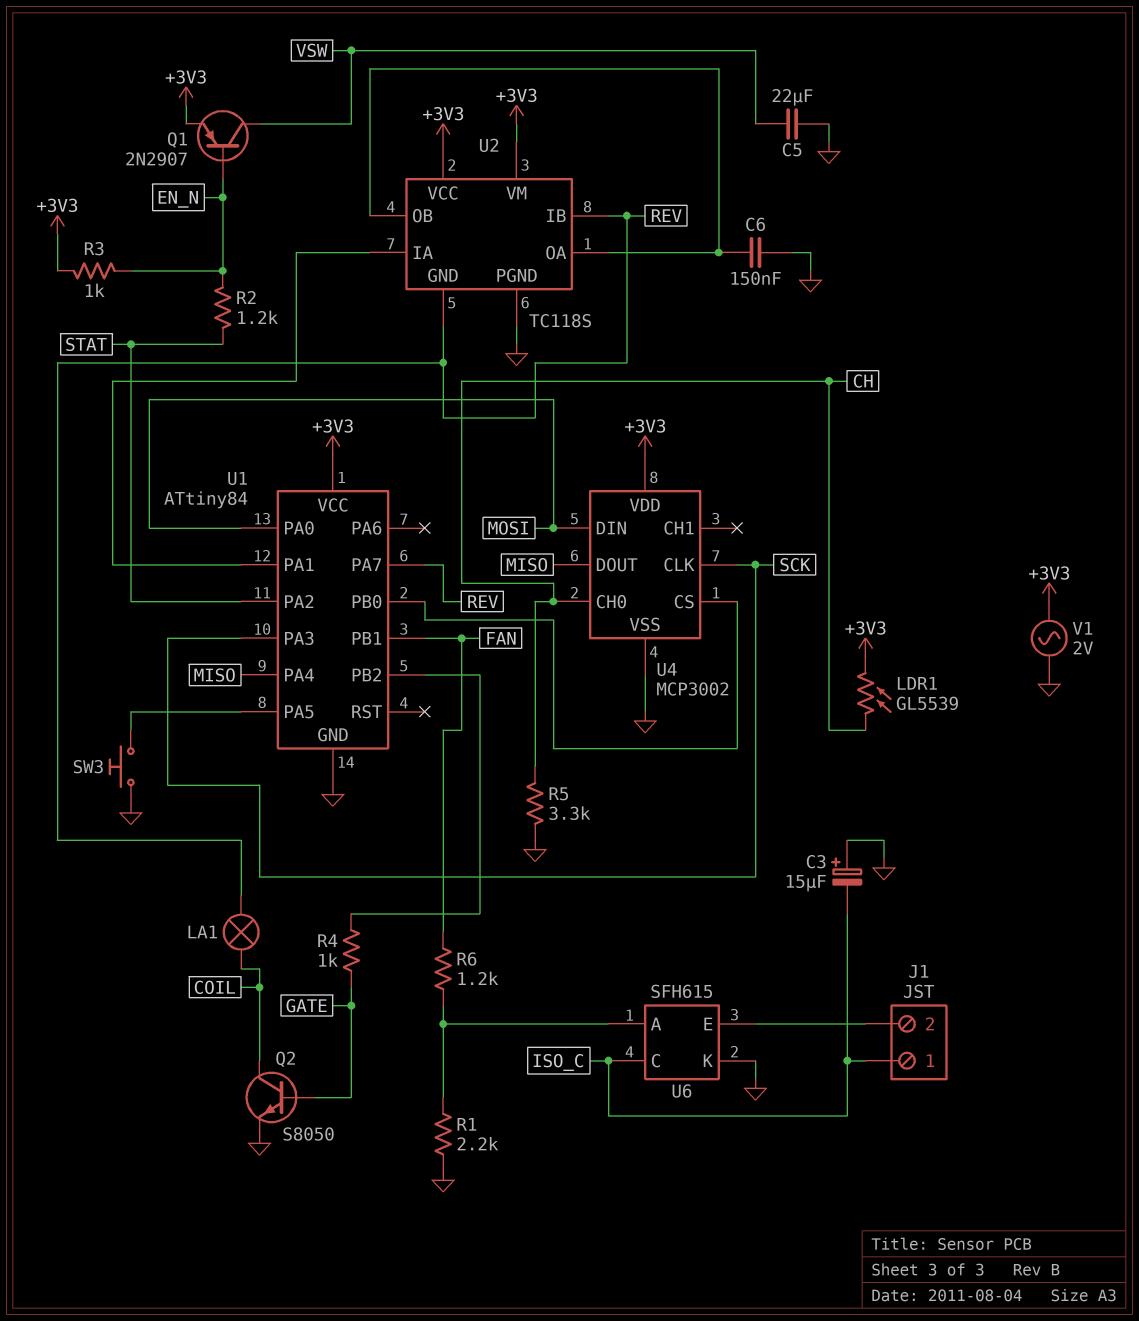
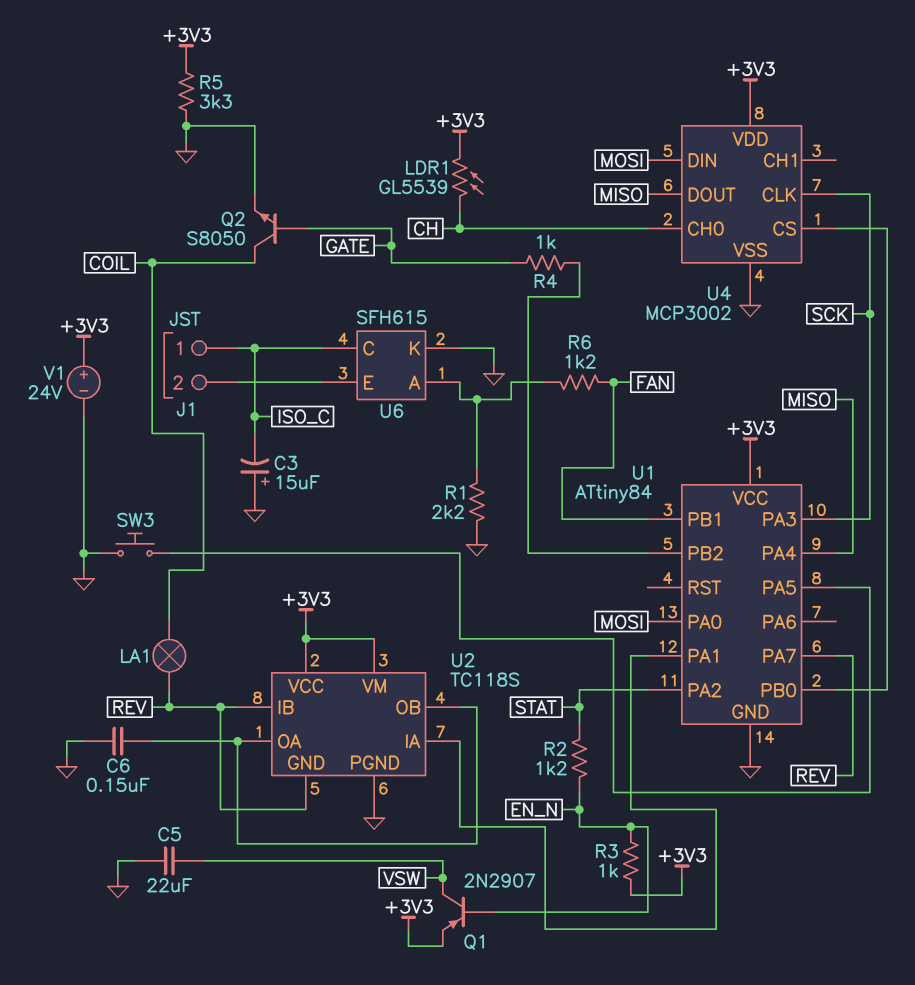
R5: 3.3k (CH, GND) -> 3.3k (+3V3, GND)
V1: AC 2V (+3V3, GND) -> 24V (plus +3V3, minus GND)

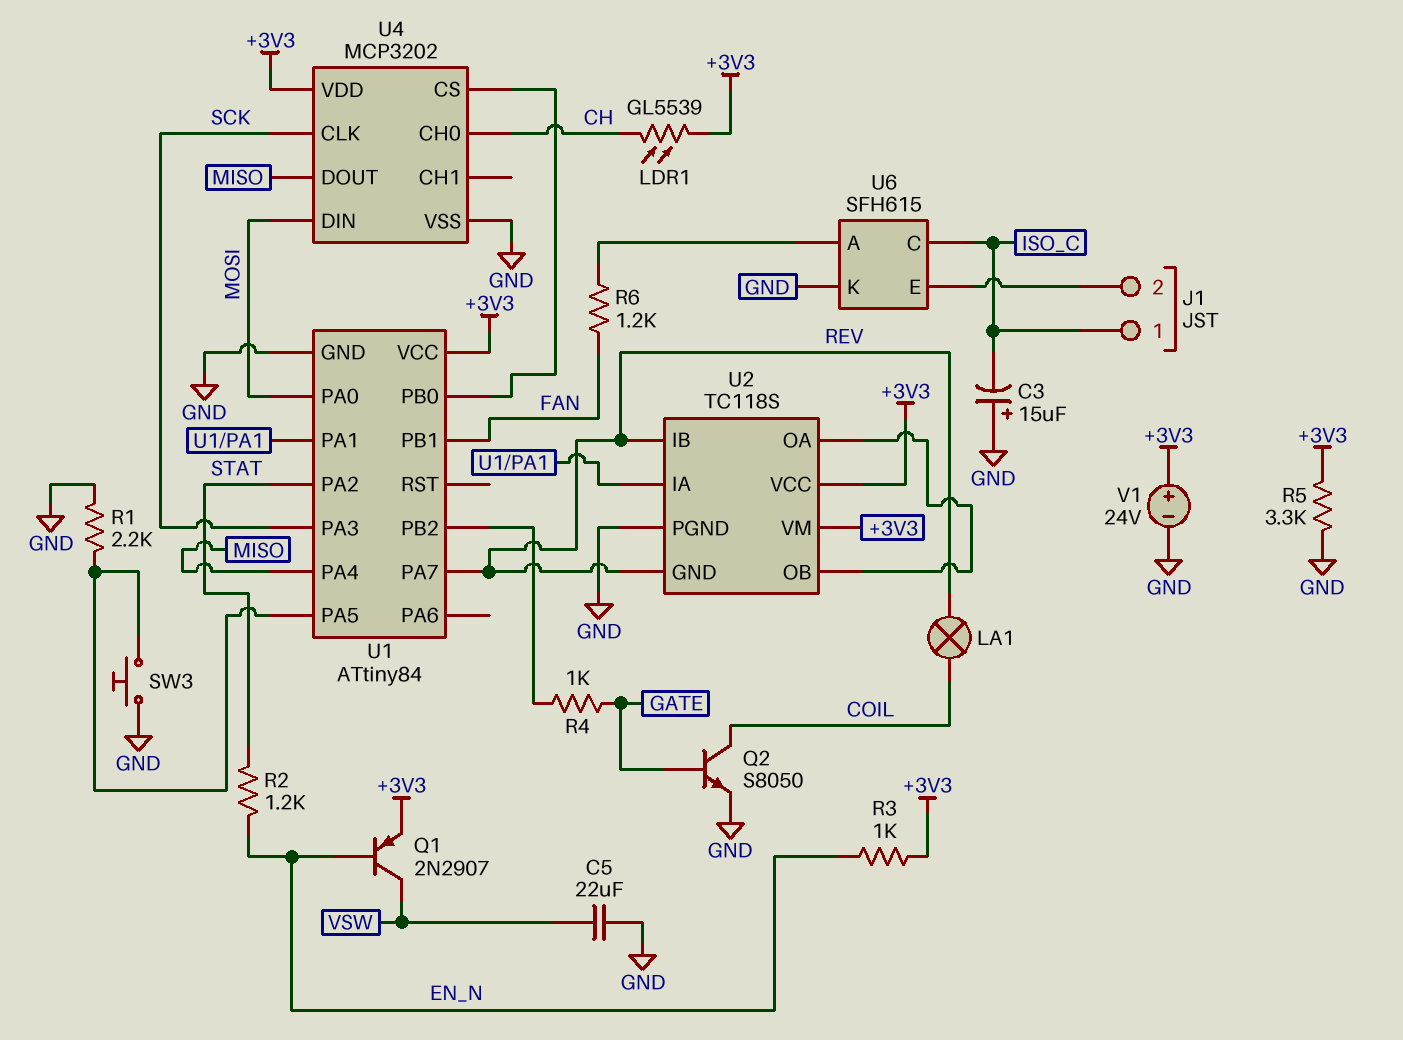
C6: 150nF (GND, U2/OA) -> none
R1: 2.2k (GND, U6/A) -> 2.2k (GND, U1/PA5)
U4: MCP3002 -> MCP3202

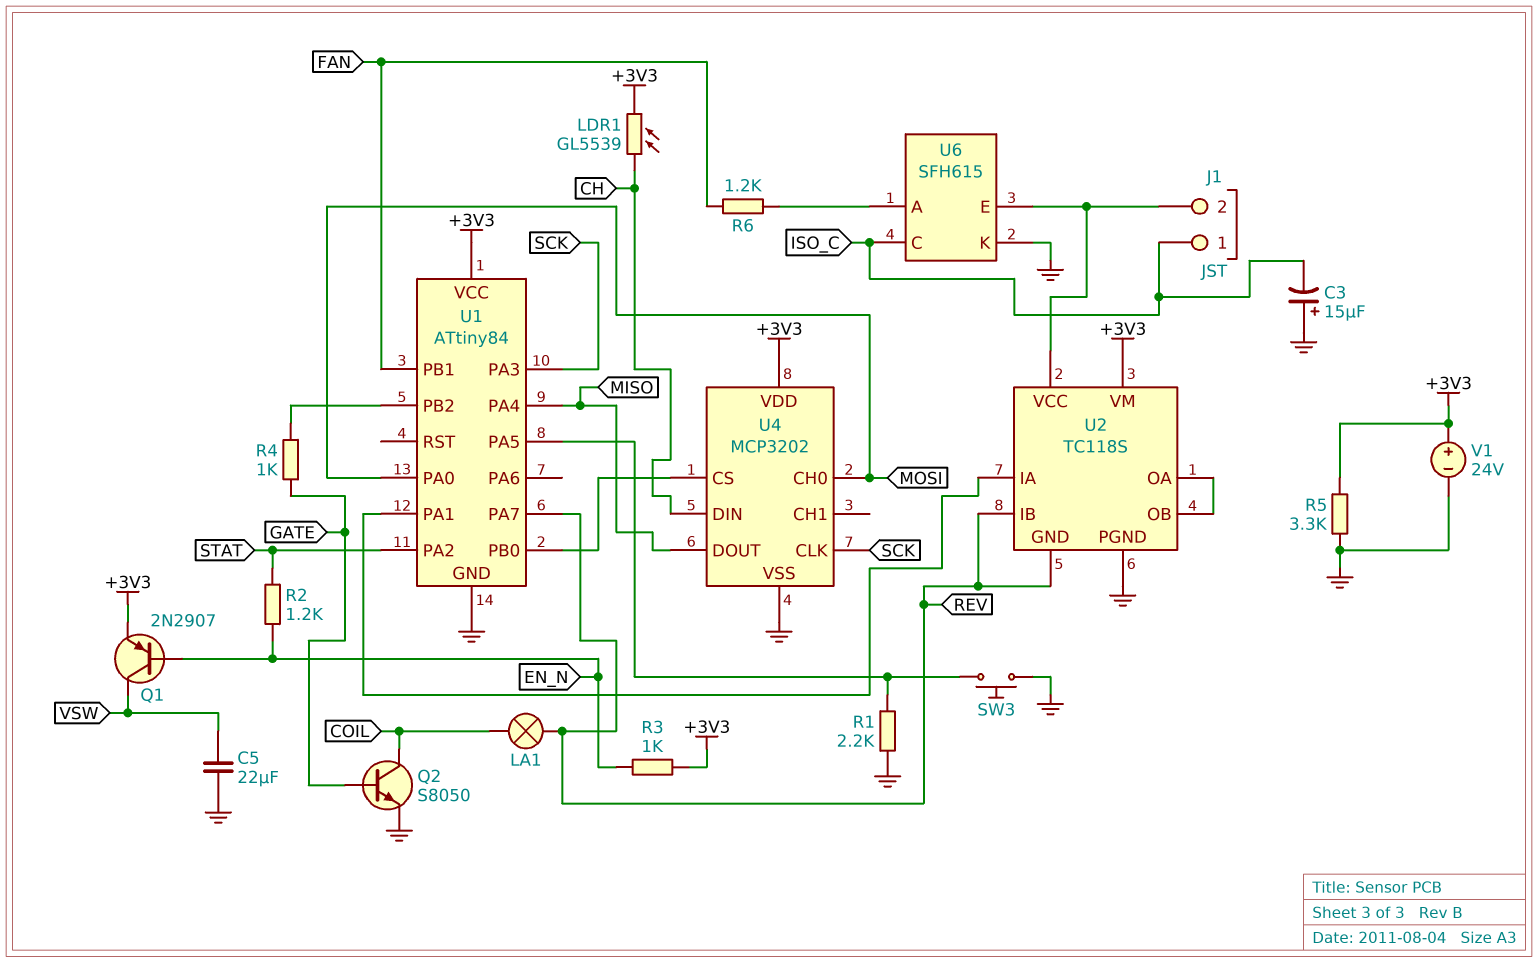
U2 pin VCC: +3V3 -> J1/2
U4 pin CH0: CH -> MOSI
U4 pin DIN: MOSI -> CH

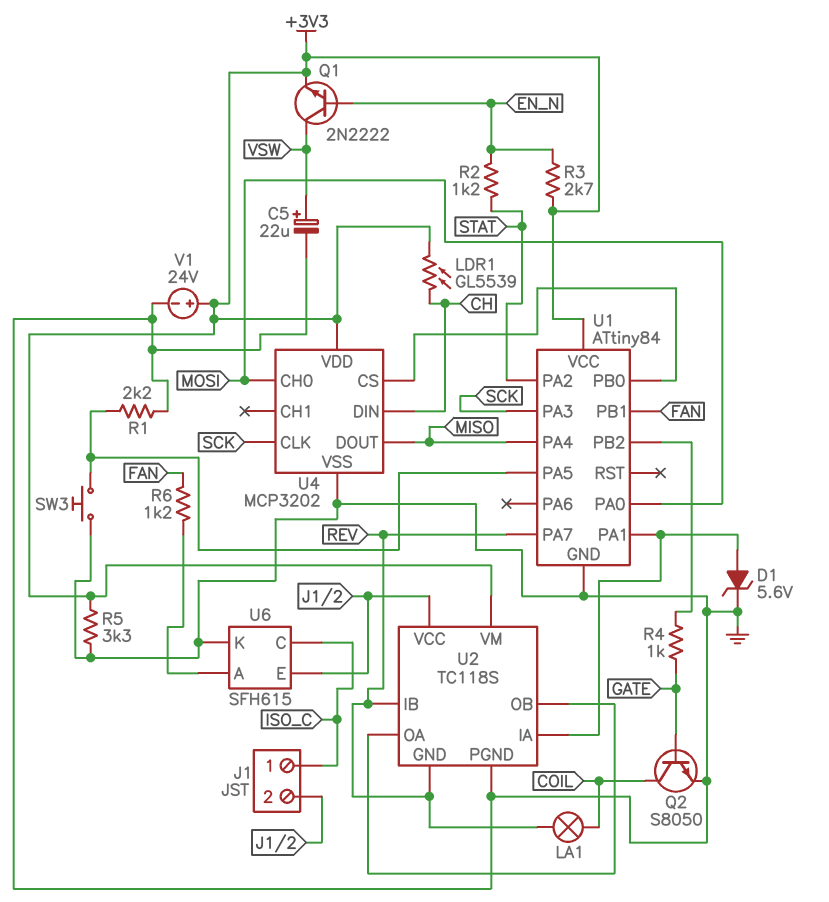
C3: 15uF (plus GND, minus ISO_C) -> none
C5: 22uF (GND, VSW) -> 22uF (plus VSW, minus GND)
D1: none -> zener 5.6V (A U1/PA1, K GND)
Q1: PNP 2N2907 (B EN_N, C VSW, E +3V3) -> NPN 2N2222 (B EN_N, C VSW, E +3V3)
R3: 1k (+3V3, EN_N) -> 2.7k (+3V3, EN_N)

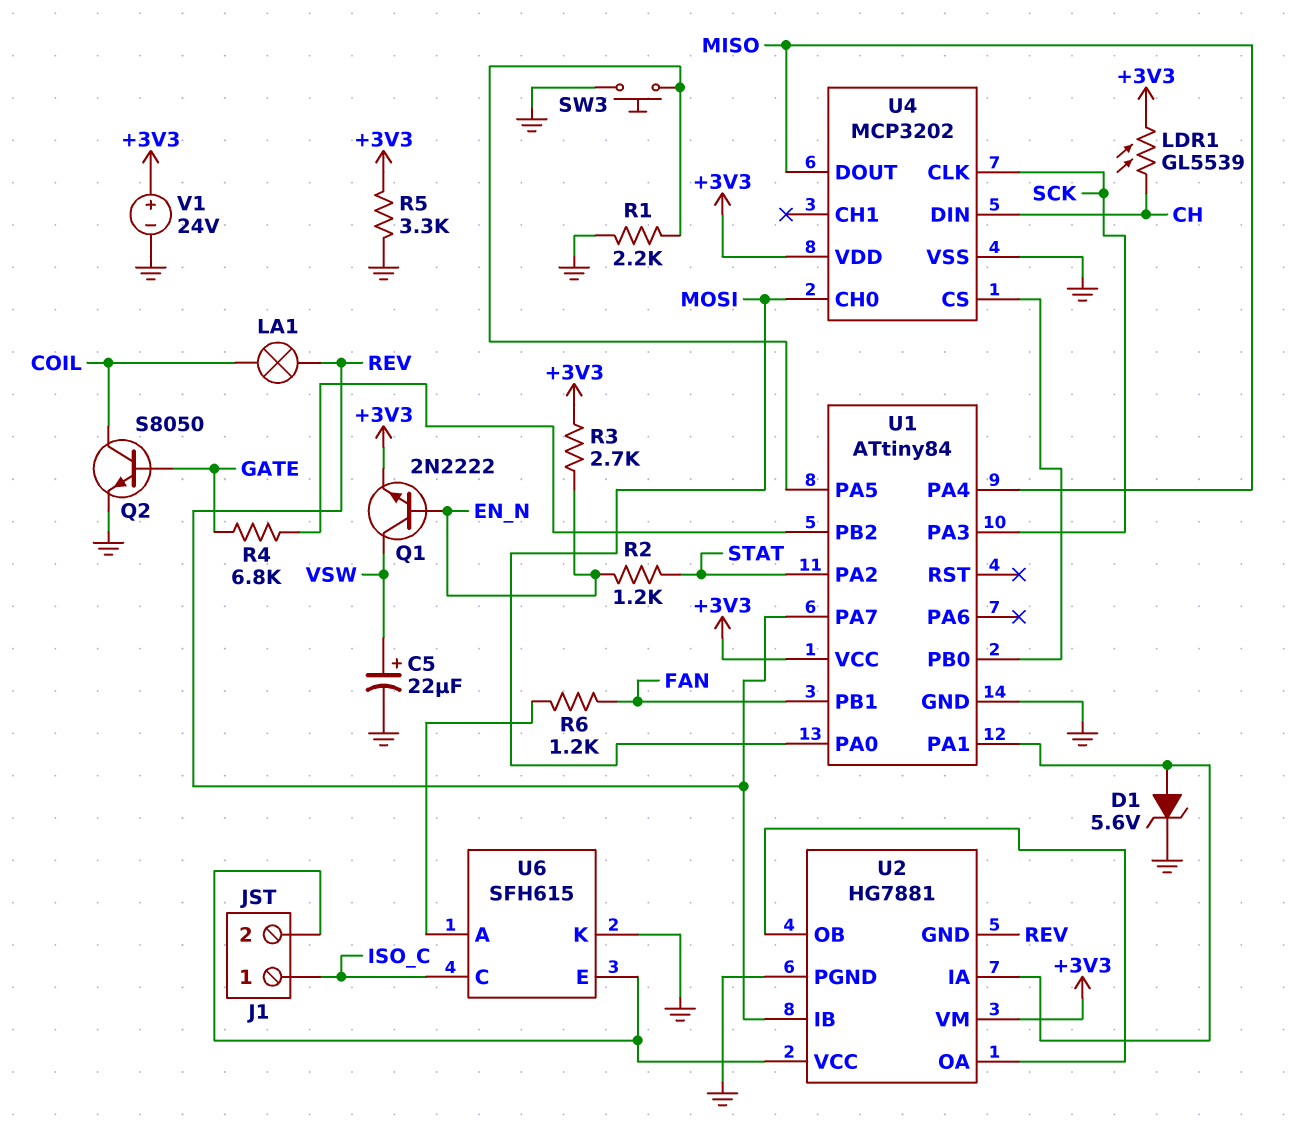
R4: 1k (GATE, U1/PB2) -> 6.8k (GATE, U1/PB2)
U2: TC118S -> HG7881

